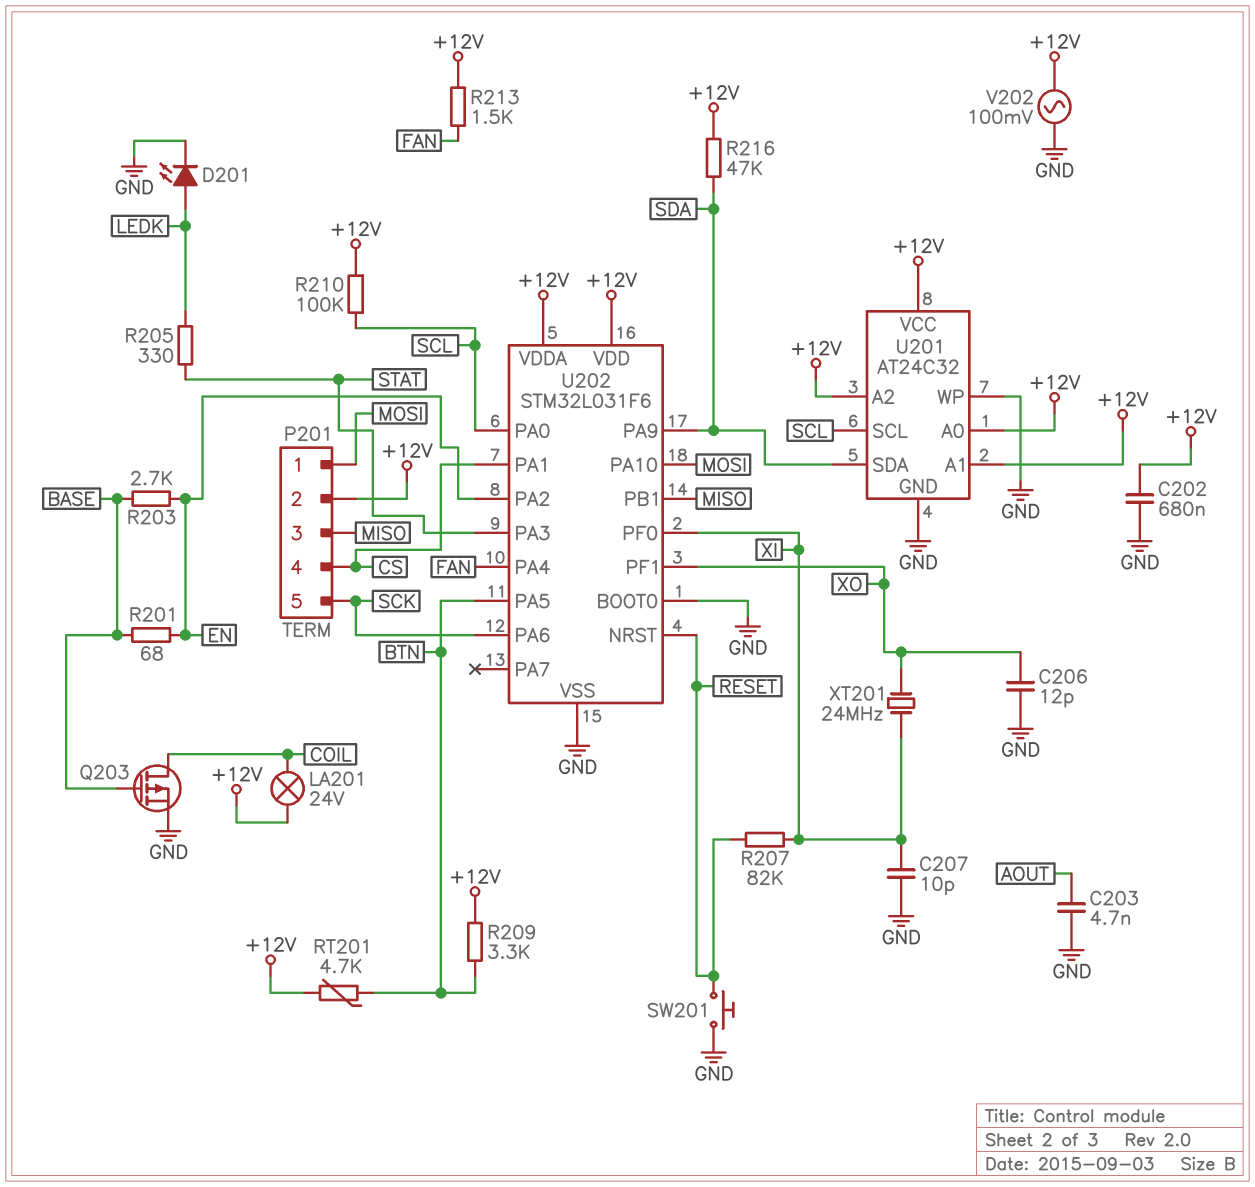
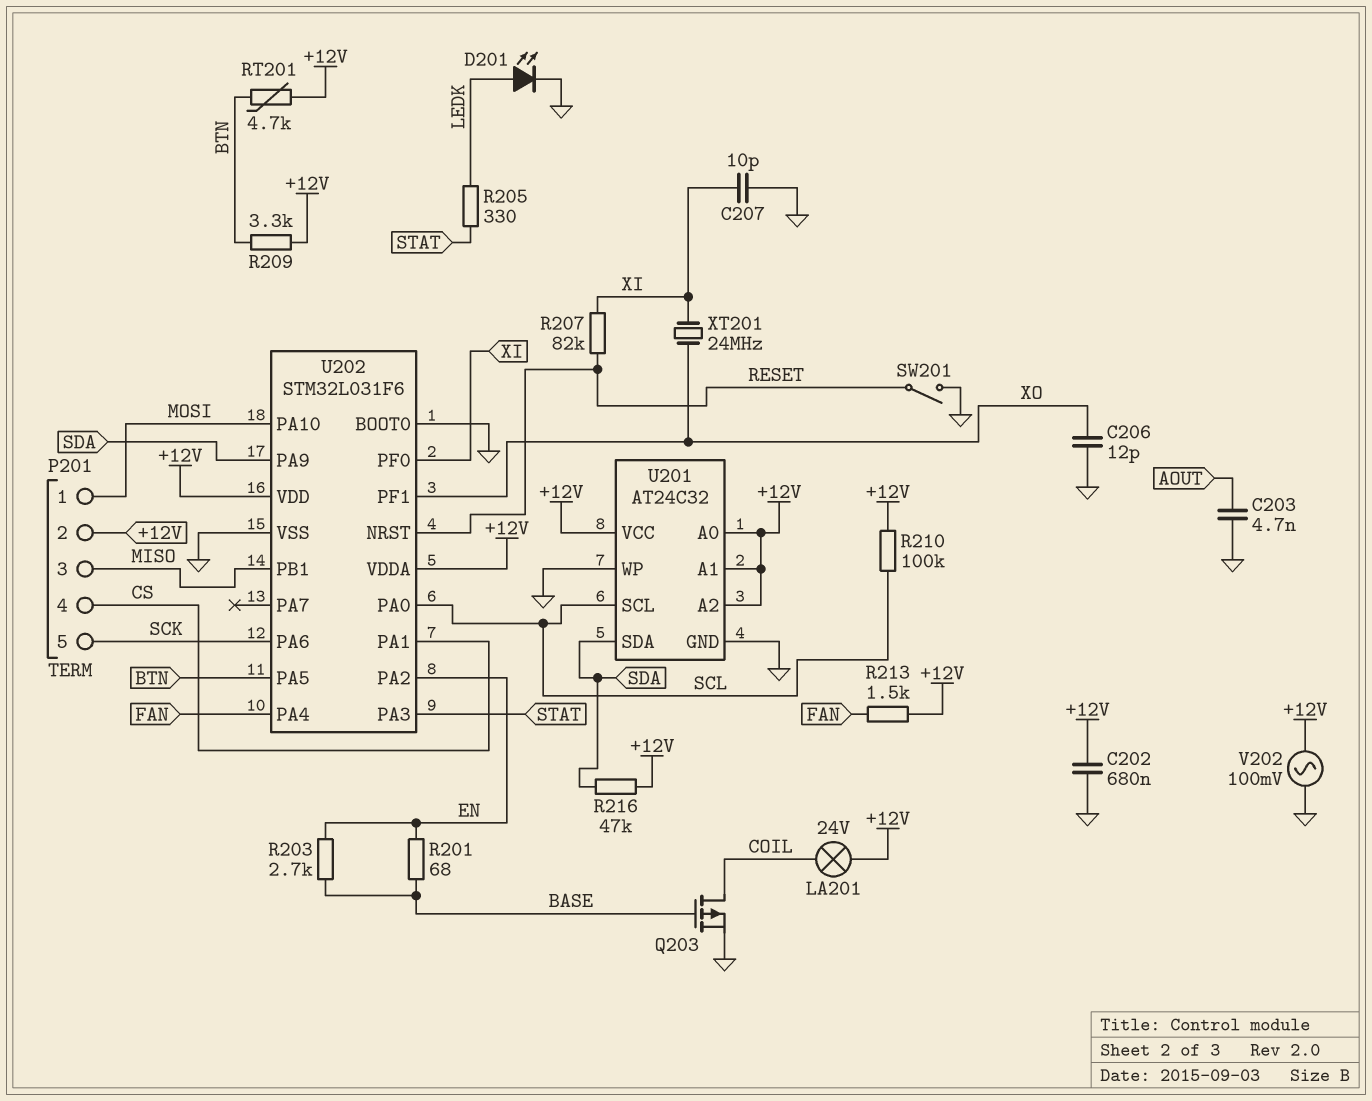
SW201: button (GND, RESET) -> switch (GND, RESET)

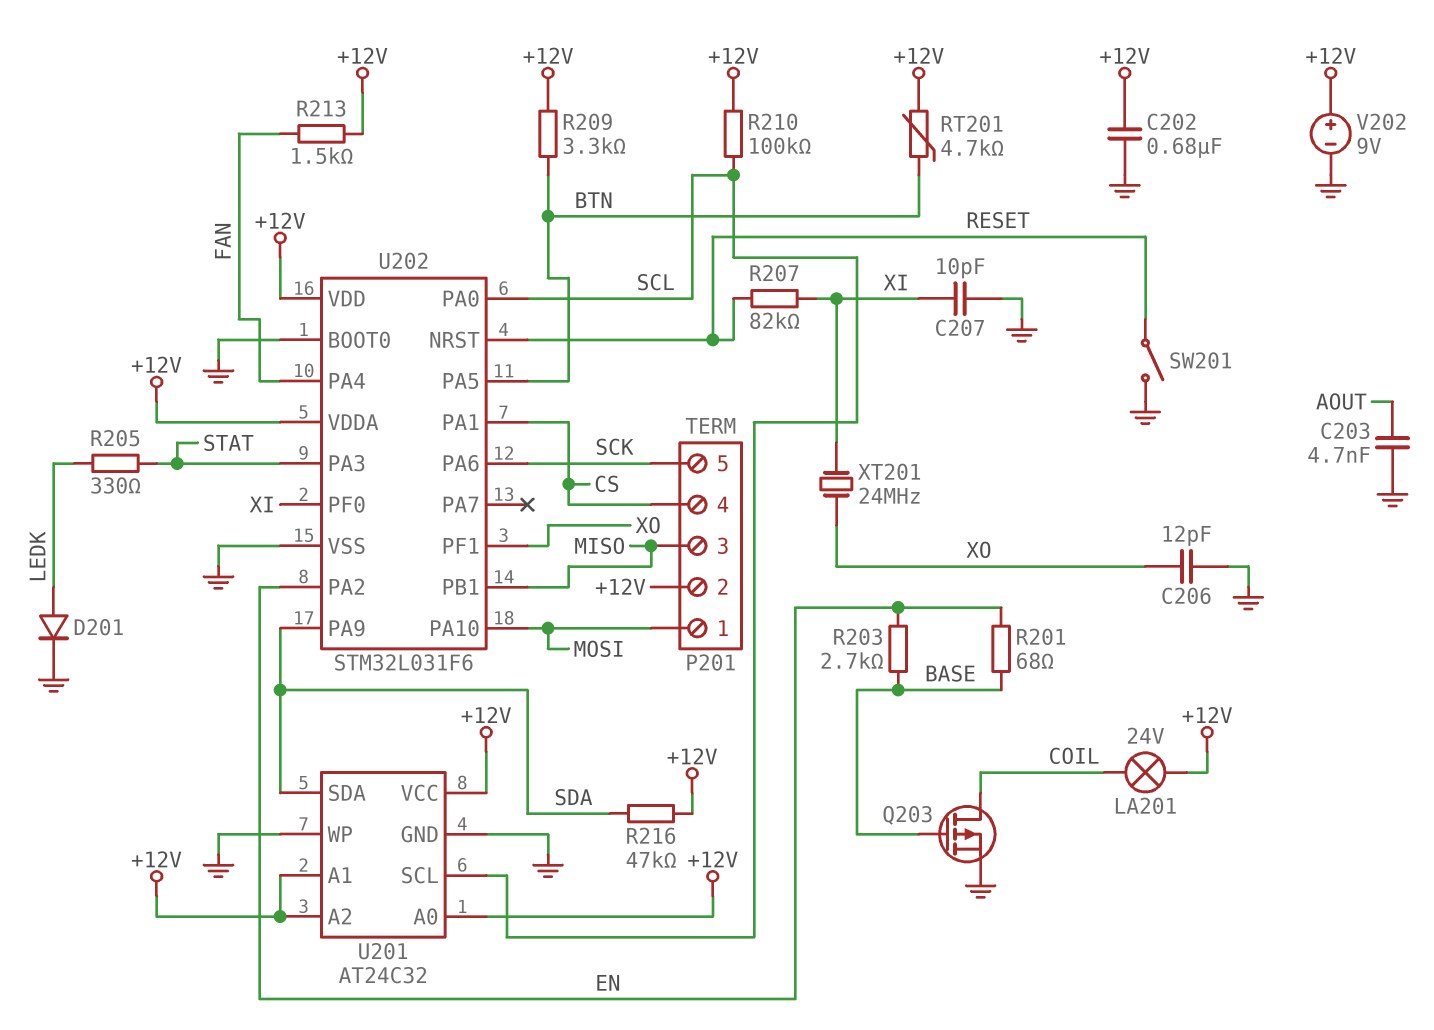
D201: LED (A LEDK, K GND) -> diode (A LEDK, K GND)
V202: AC 100mV (+12V, GND) -> 9V (plus +12V, minus GND)

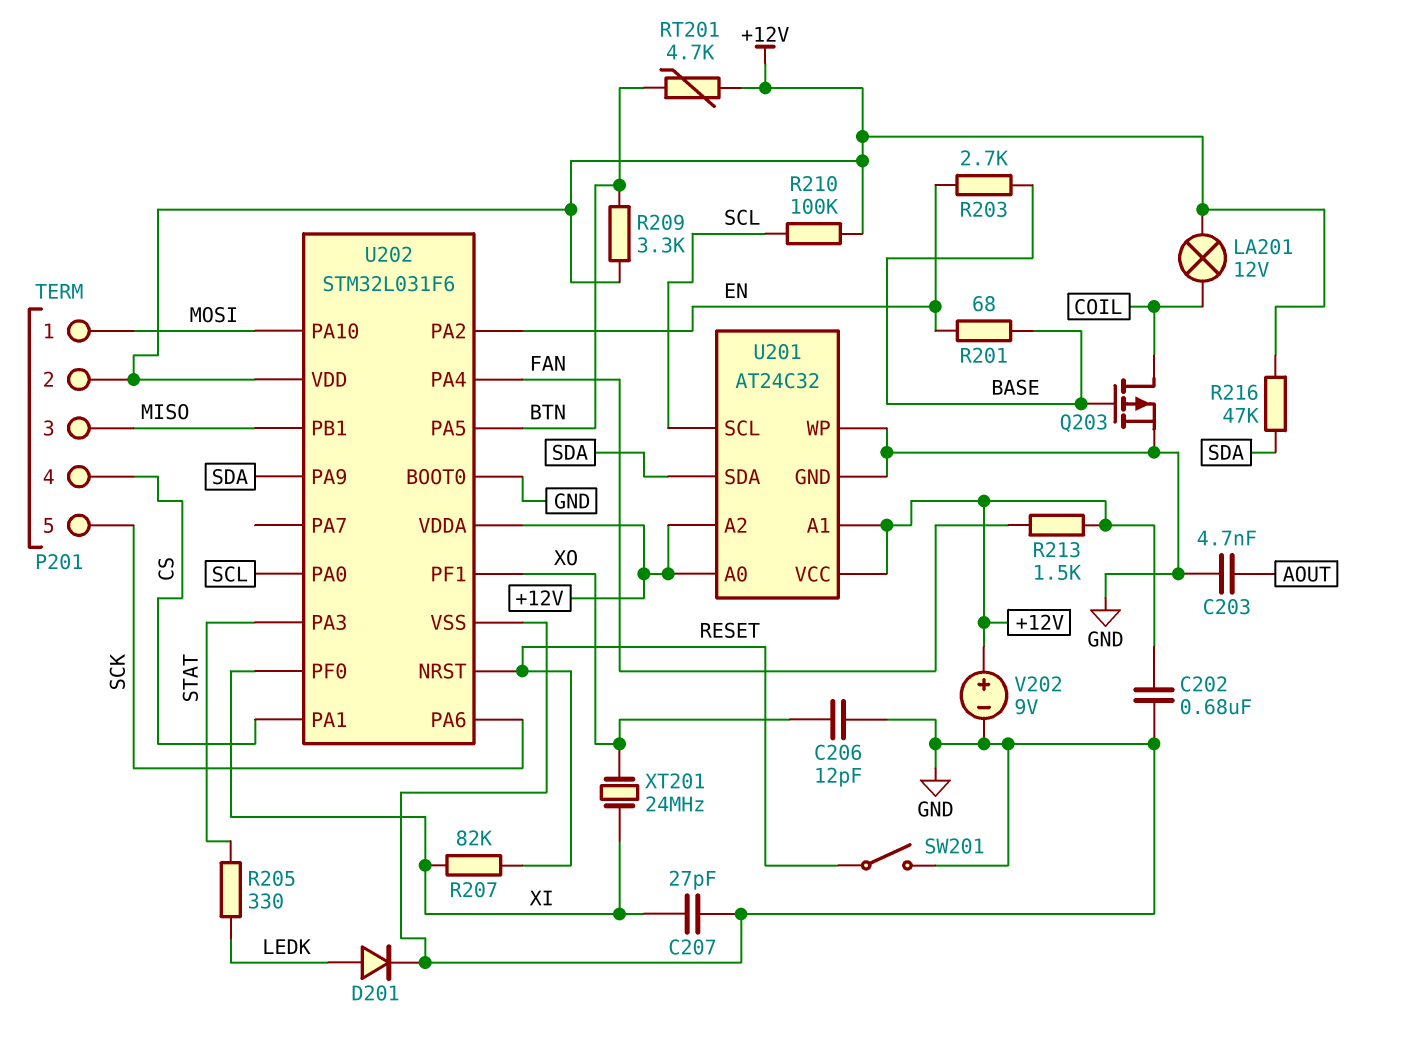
C207: 10pF (GND, XI) -> 27pF (GND, XI)
LA201: lamp 24V (+12V, COIL) -> lamp 12V (+12V, COIL)

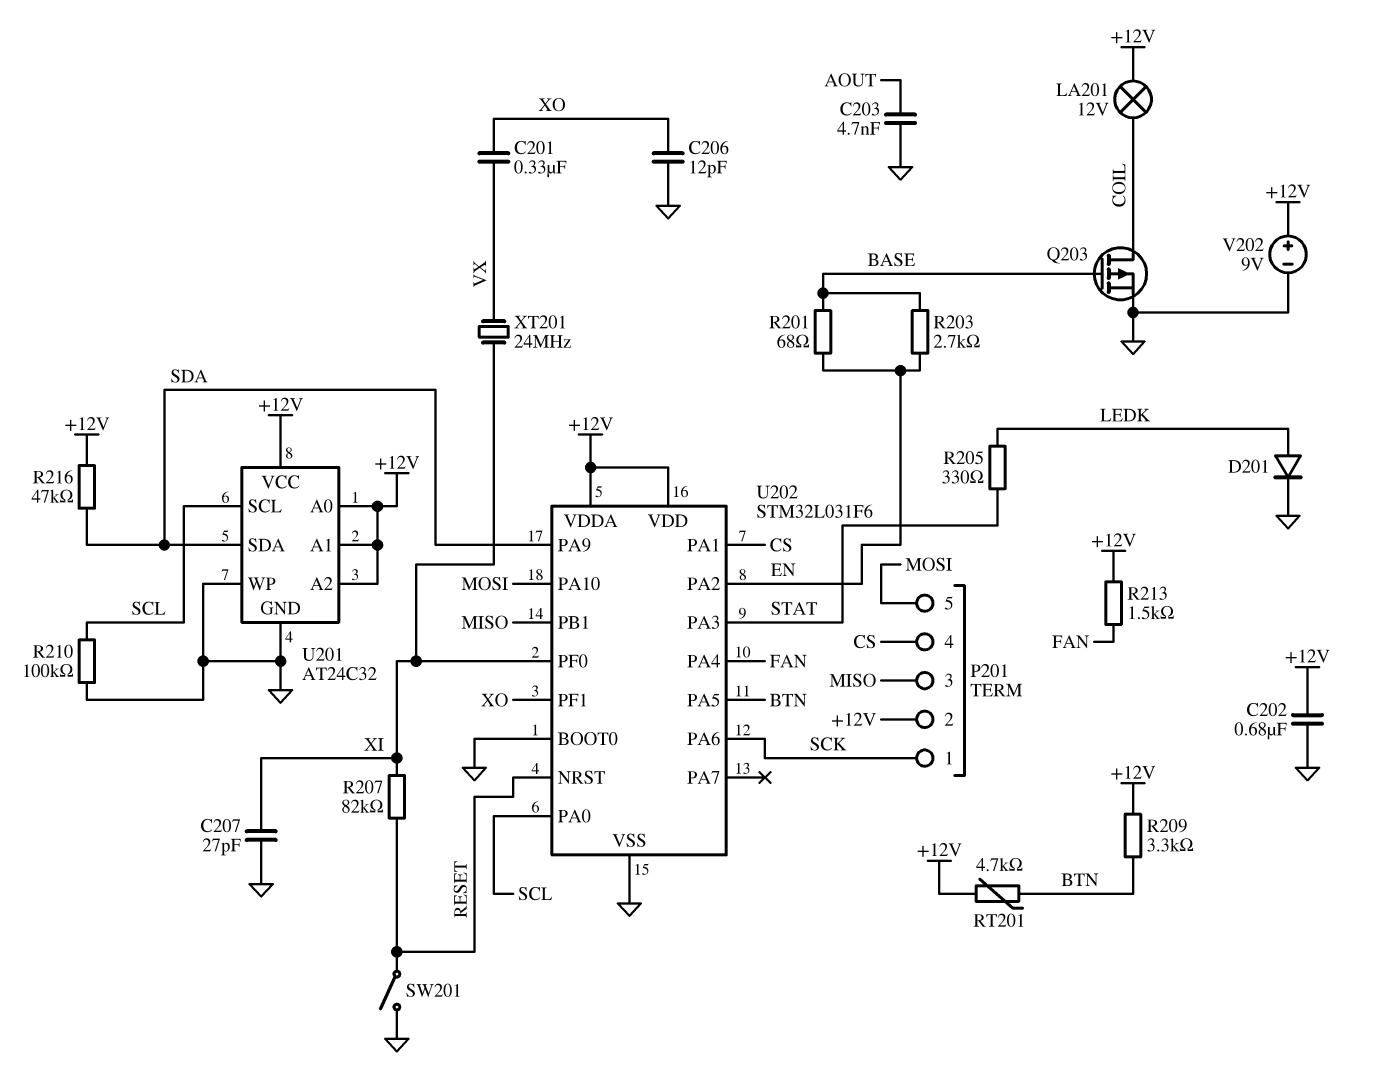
C201: none -> 330nF (VX, XO)
P201 pin 1: MOSI -> SCK
P201 pin 5: SCK -> MOSI
R210: 100k (+12V, SCL) -> 100k (GND, SCL)
XT201: 24MHz (XI, XO) -> 24MHz (VX, XI)

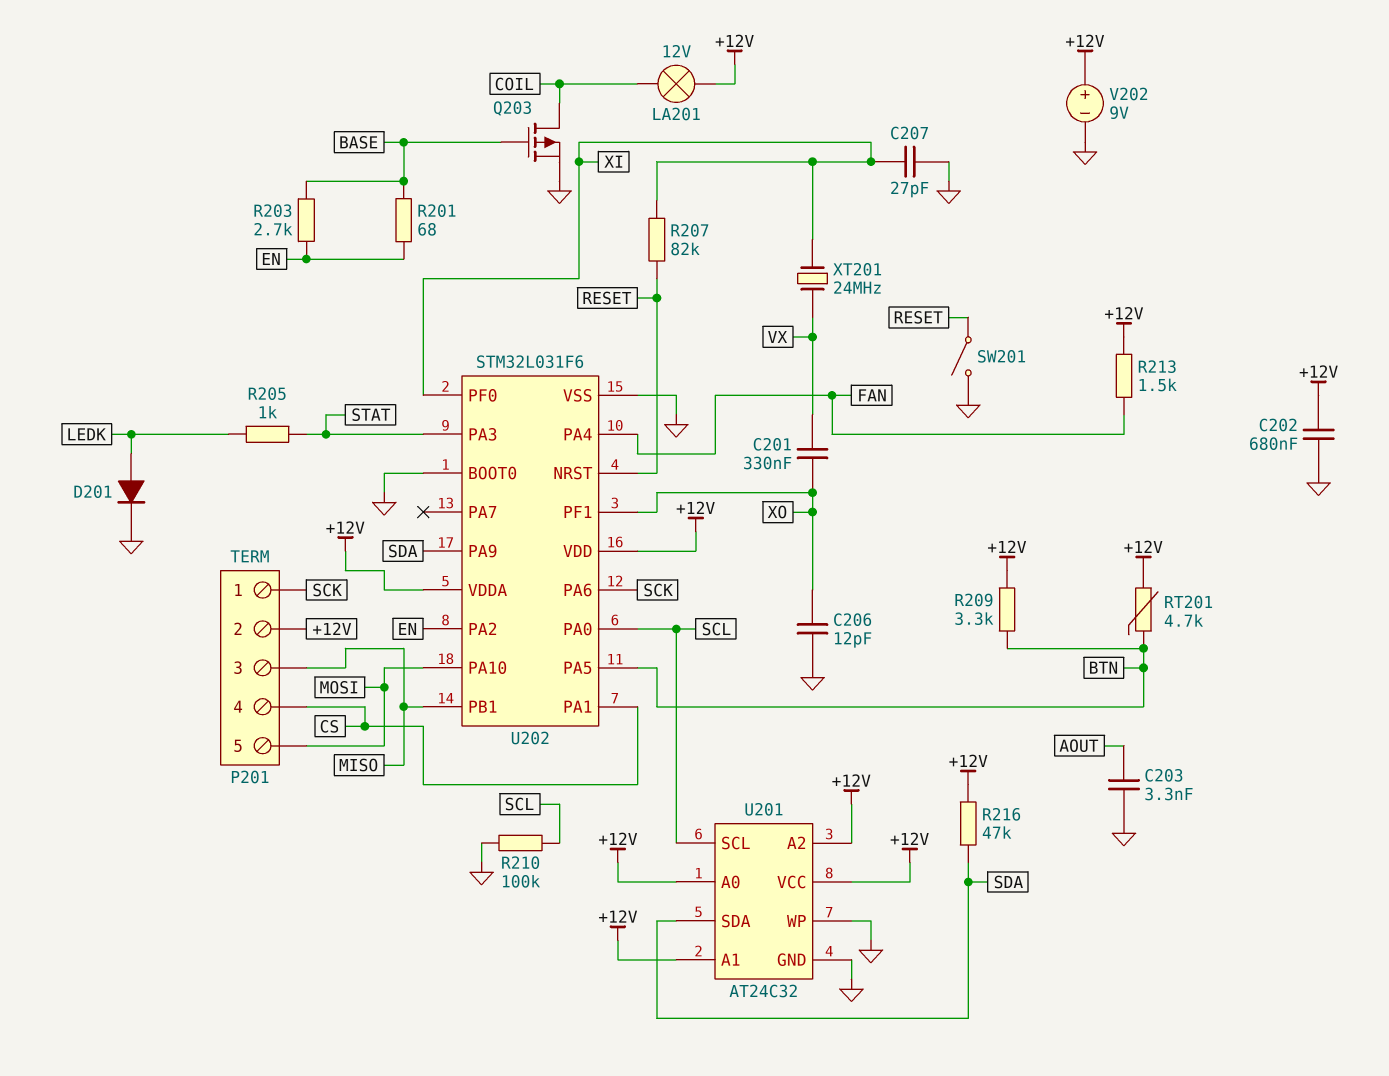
C203: 4.7nF (AOUT, GND) -> 3.3nF (AOUT, GND)
R205: 330 (LEDK, STAT) -> 1k (LEDK, STAT)

